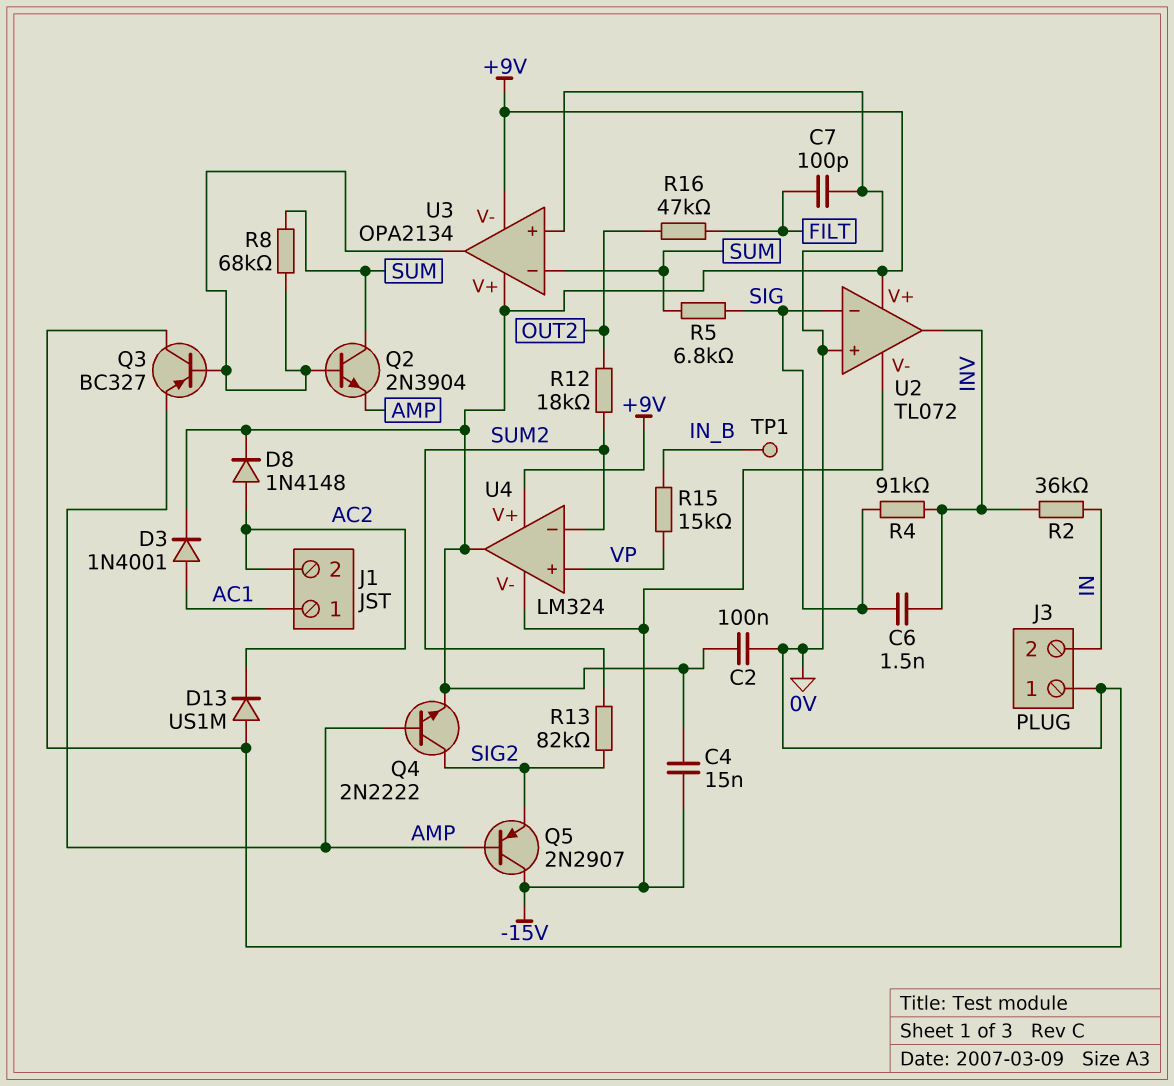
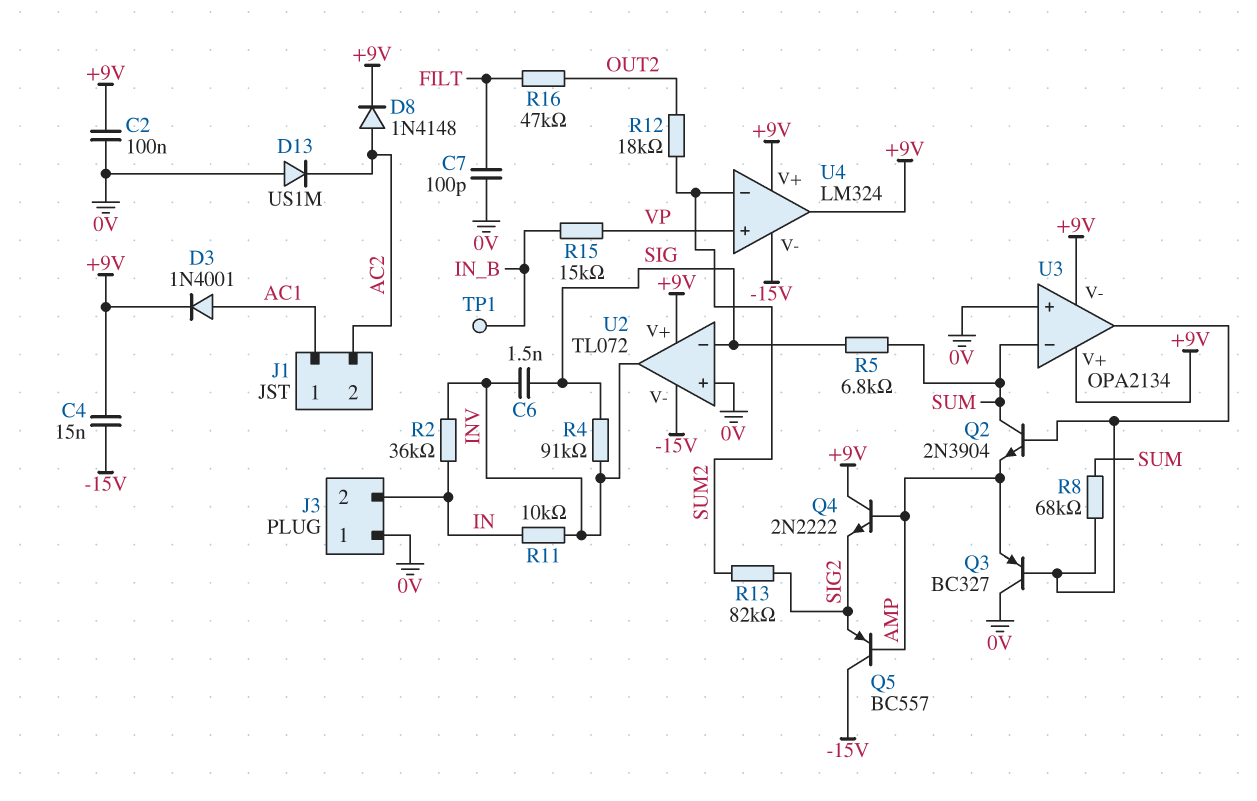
Q4: NPN 2N2222 (B AMP, C SIG2, E +9V) -> NPN 2N2222 (B AMP, C +9V, E SIG2)
Q5: PNP 2N2907 (B AMP, C -15V, E SIG2) -> PNP BC557 (B AMP, C -15V, E SIG2)
R11: none -> 10k (IN, INV)

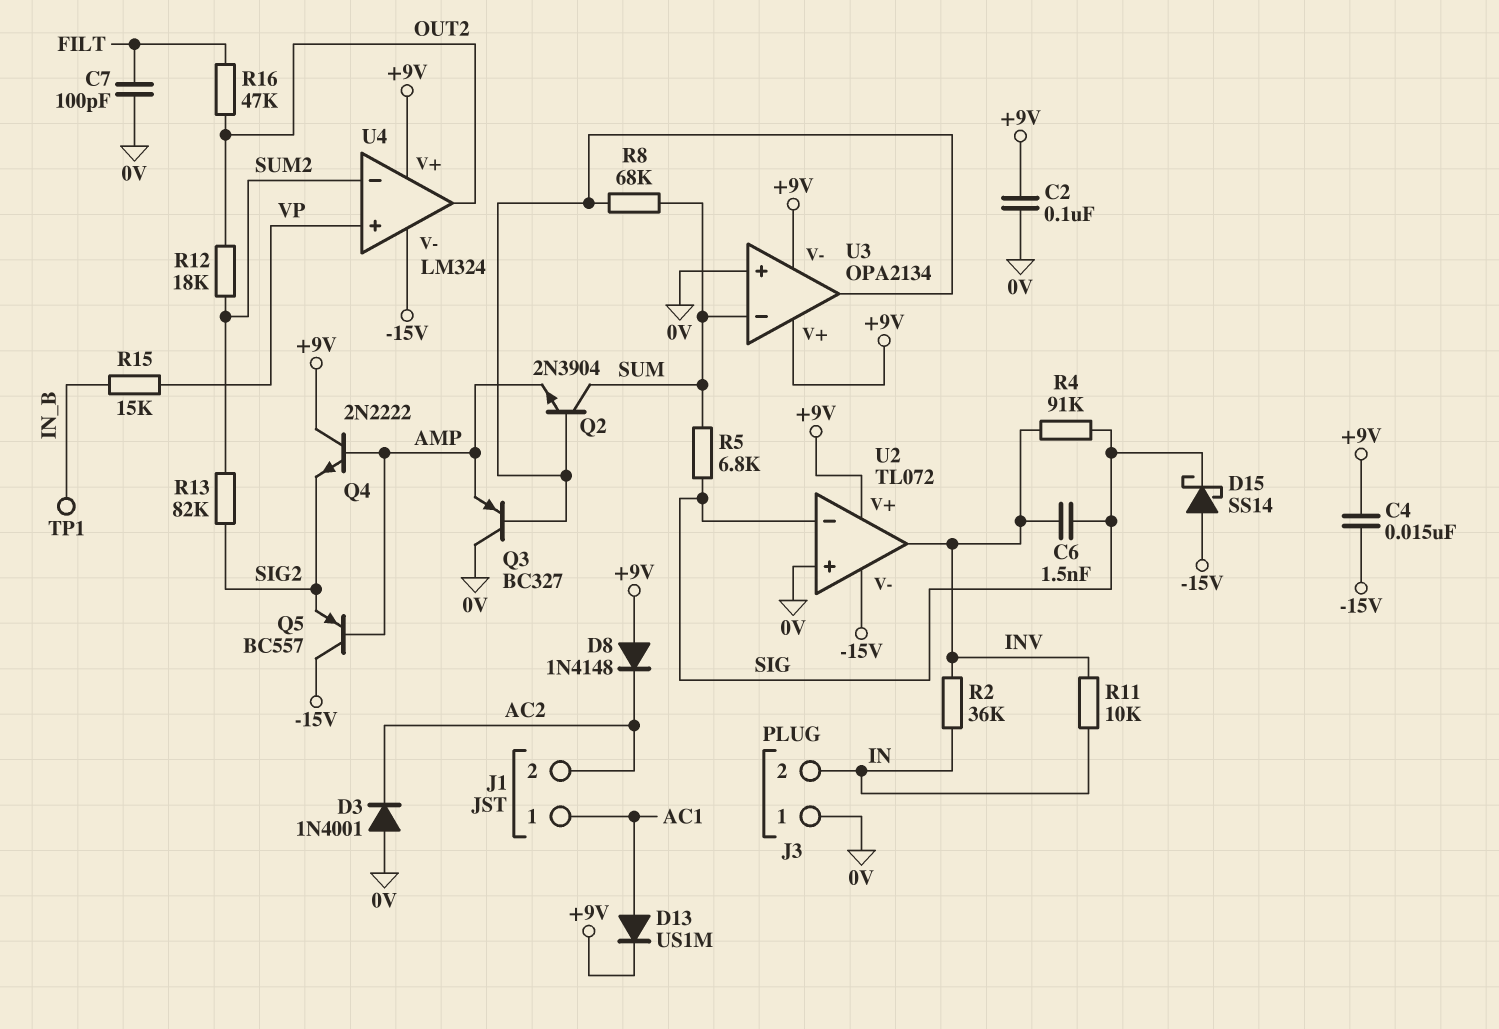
D3: diode 1N4001 (A AC1, K +9V) -> diode 1N4001 (A 0V, K AC2)
D8: diode 1N4148 (A AC2, K +9V) -> diode 1N4148 (A +9V, K AC2)
D13: diode US1M (A 0V, K AC2) -> diode US1M (A AC1, K +9V)
D15: none -> schottky SS14 (A -15V, K SIG)
U4 pin out: +9V -> OUT2

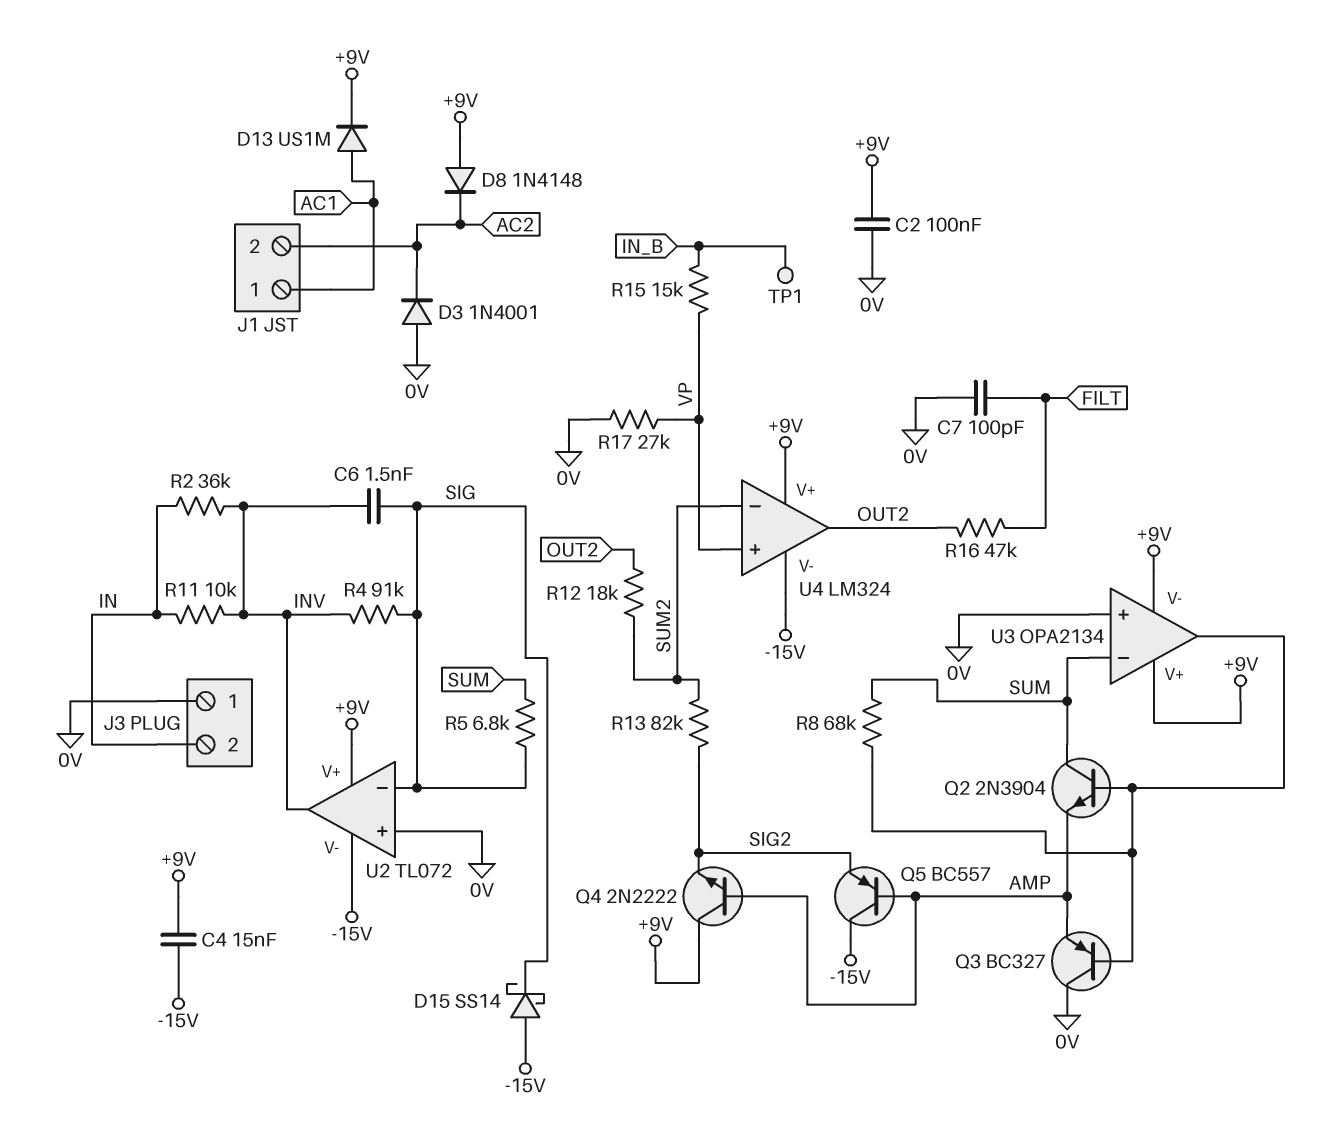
R17: none -> 27k (0V, VP)

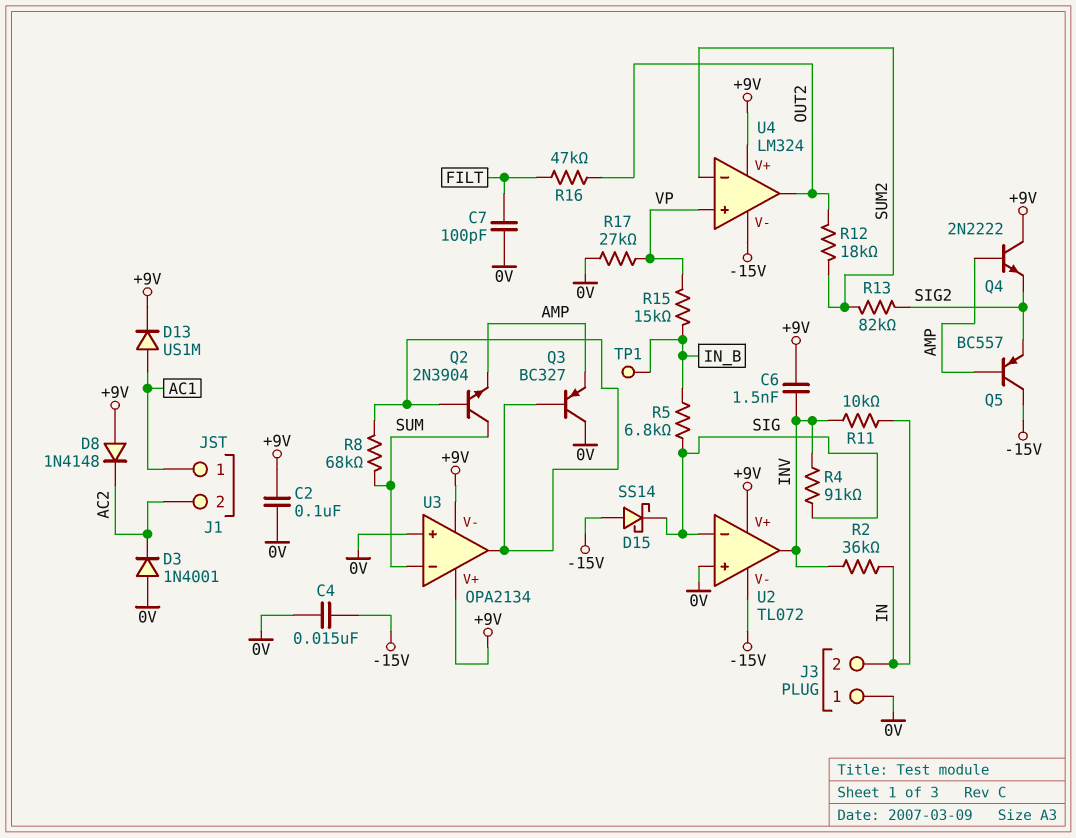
C4: 15nF (+9V, -15V) -> 15nF (-15V, 0V)
C6: 1.5nF (INV, SIG) -> 1.5nF (+9V, INV)
R5: 6.8k (SIG, SUM) -> 6.8k (IN_B, SIG)

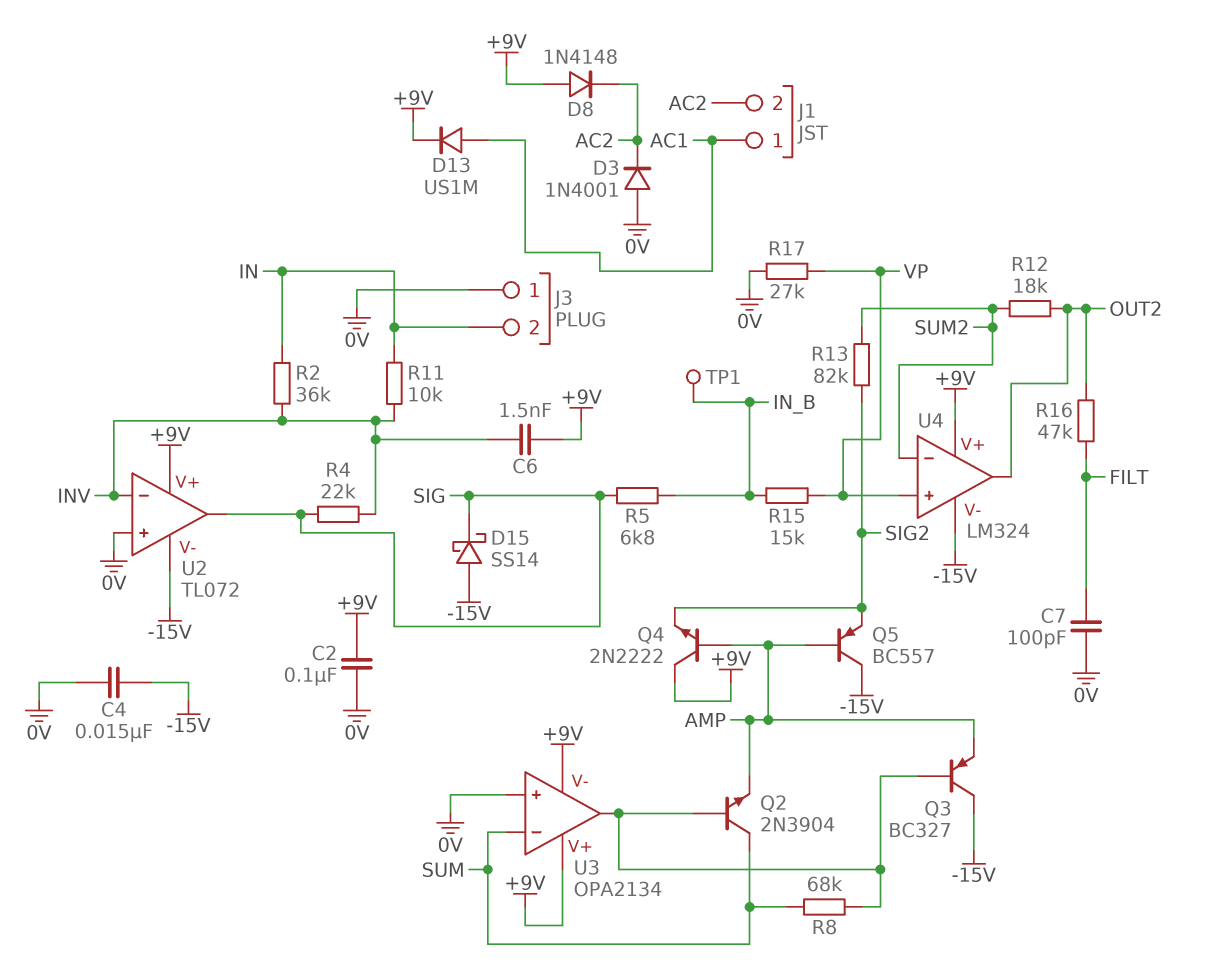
Q3: PNP BC327 (B U3/out, C 0V, E AMP) -> PNP BC327 (B U3/out, C -15V, E AMP)
R4: 91k (INV, SIG) -> 22k (INV, SIG)
U2 pin in-: SIG -> INV
U2 pin out: INV -> SIG

